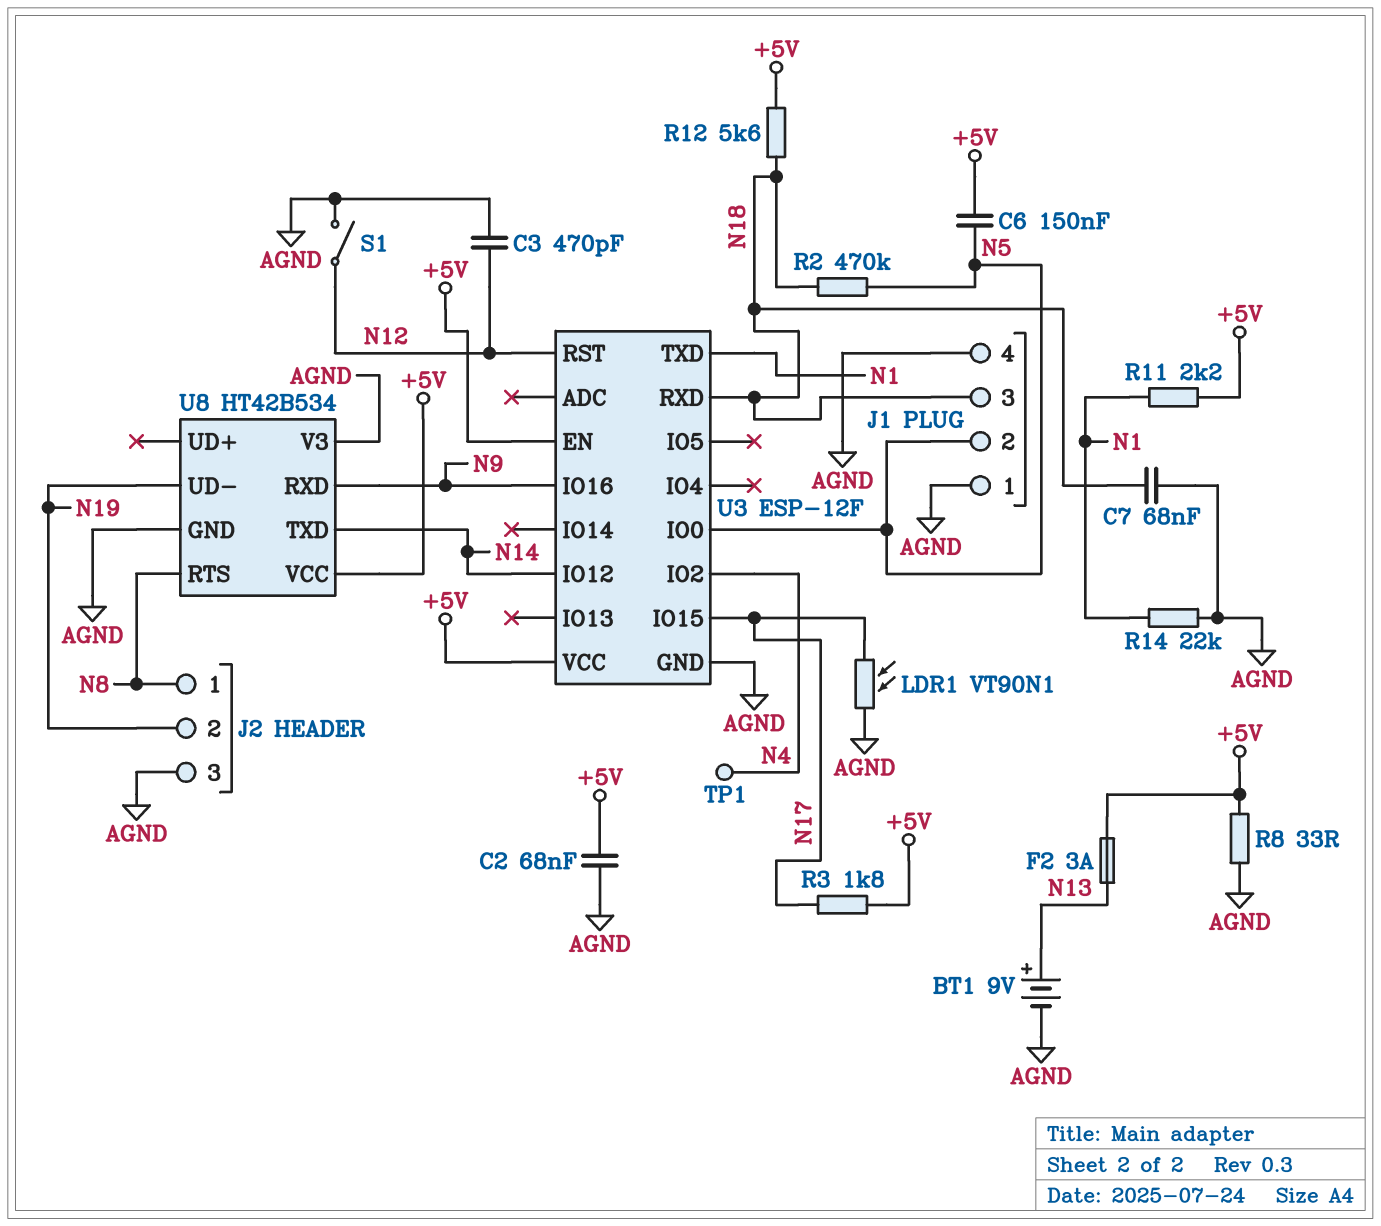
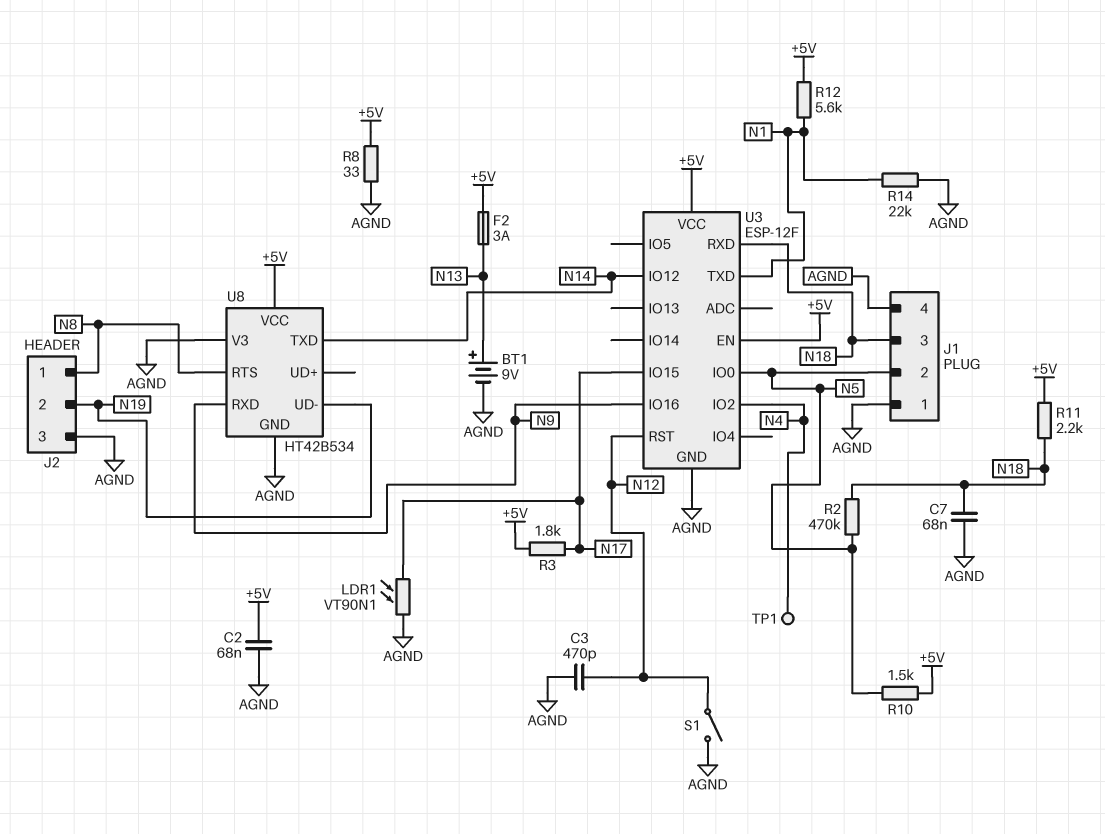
C6: 150nF (+5V, N5) -> none
R10: none -> 1.5k (+5V, N5)
R11: 2.2k (+5V, N1) -> 2.2k (+5V, N18)
R12: 5.6k (+5V, N18) -> 5.6k (+5V, N1)

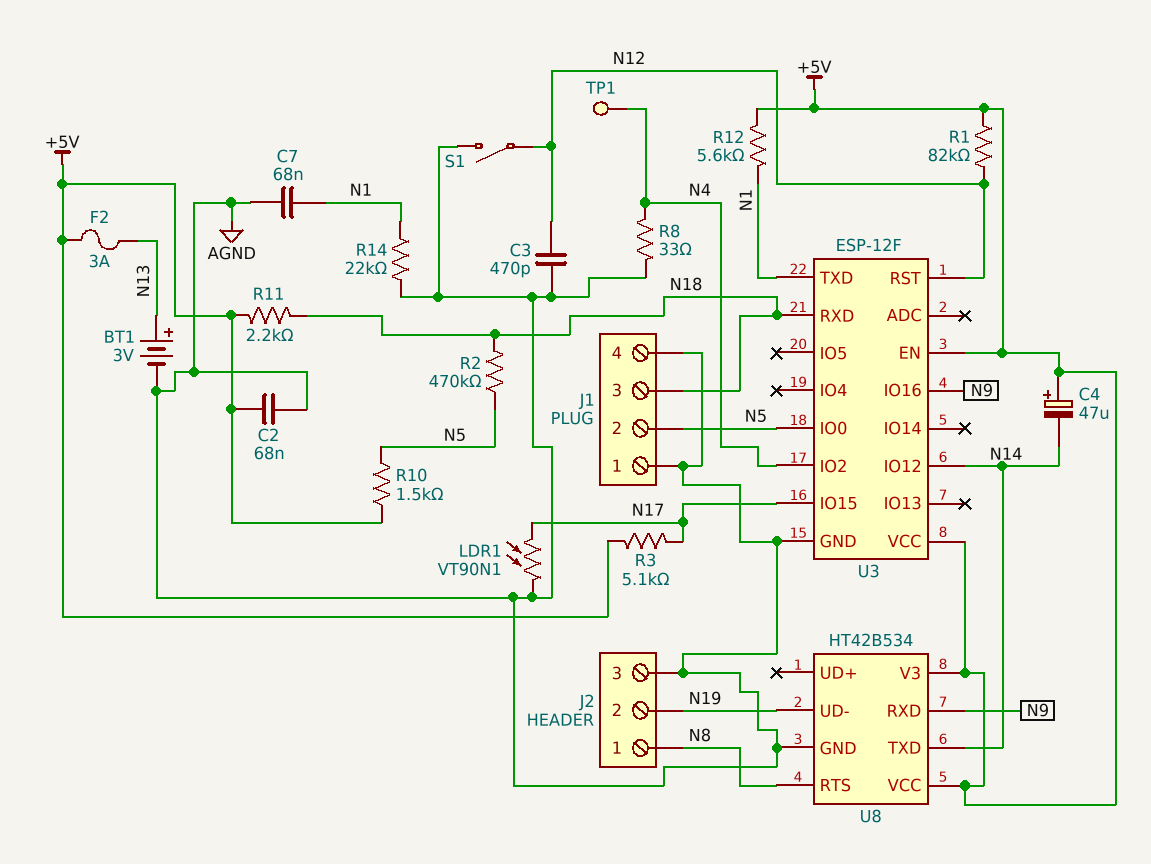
BT1: 9V (plus N13, minus AGND) -> 3V (plus N13, minus AGND)
C4: none -> 47uF (plus +5V, minus N14)
C7: 68nF (AGND, N18) -> 68nF (AGND, N1)
R1: none -> 82k (+5V, N12)
R3: 1.8k (+5V, N17) -> 5.1k (+5V, N17)
R8: 33 (+5V, AGND) -> 33 (AGND, N4)
U8 pin V3: AGND -> +5V

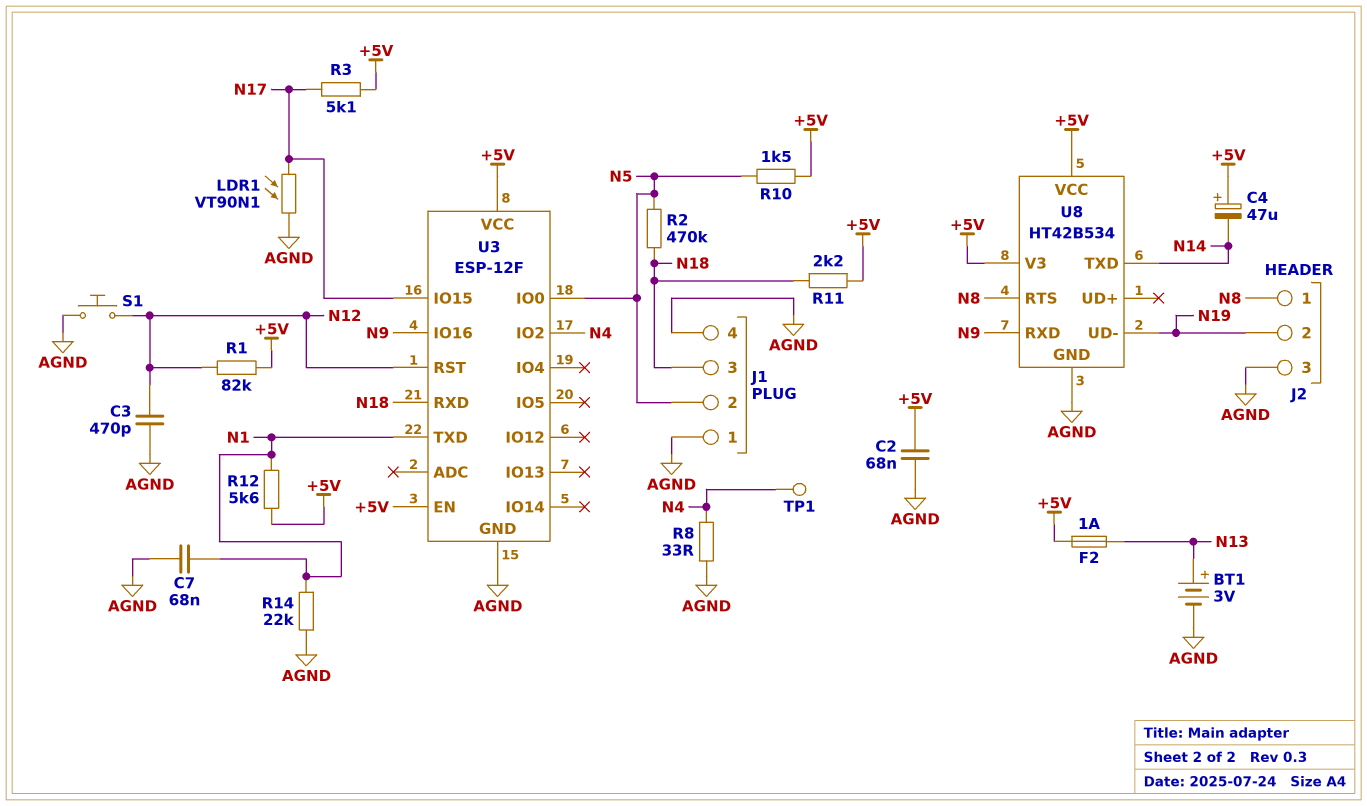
F2: 3A (+5V, N13) -> 1A (+5V, N13)
S1: switch (AGND, N12) -> button (AGND, N12)
U3 pin IO12: N14 -> none

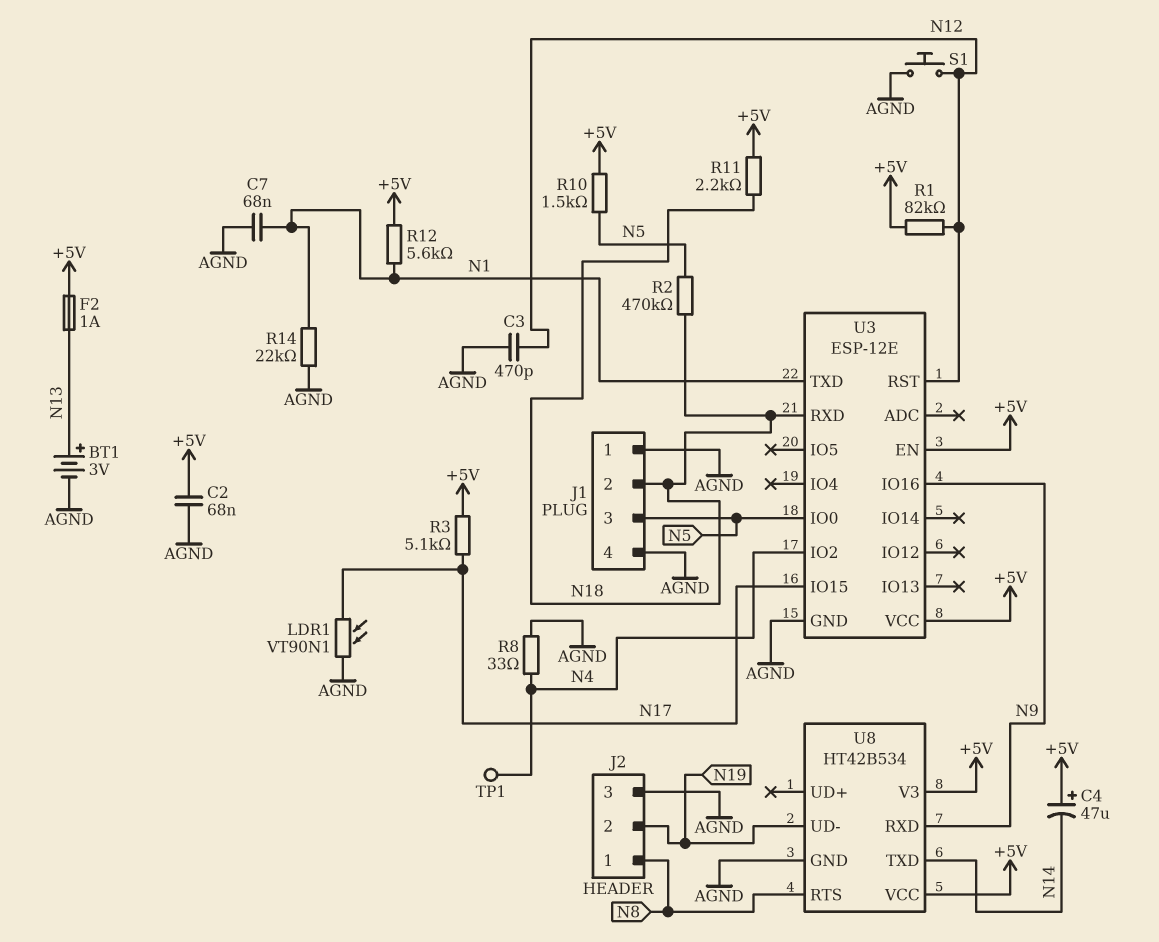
J1 pin 2: N5 -> N18
J1 pin 3: N18 -> N5
U3: ESP-12F -> ESP-12E

